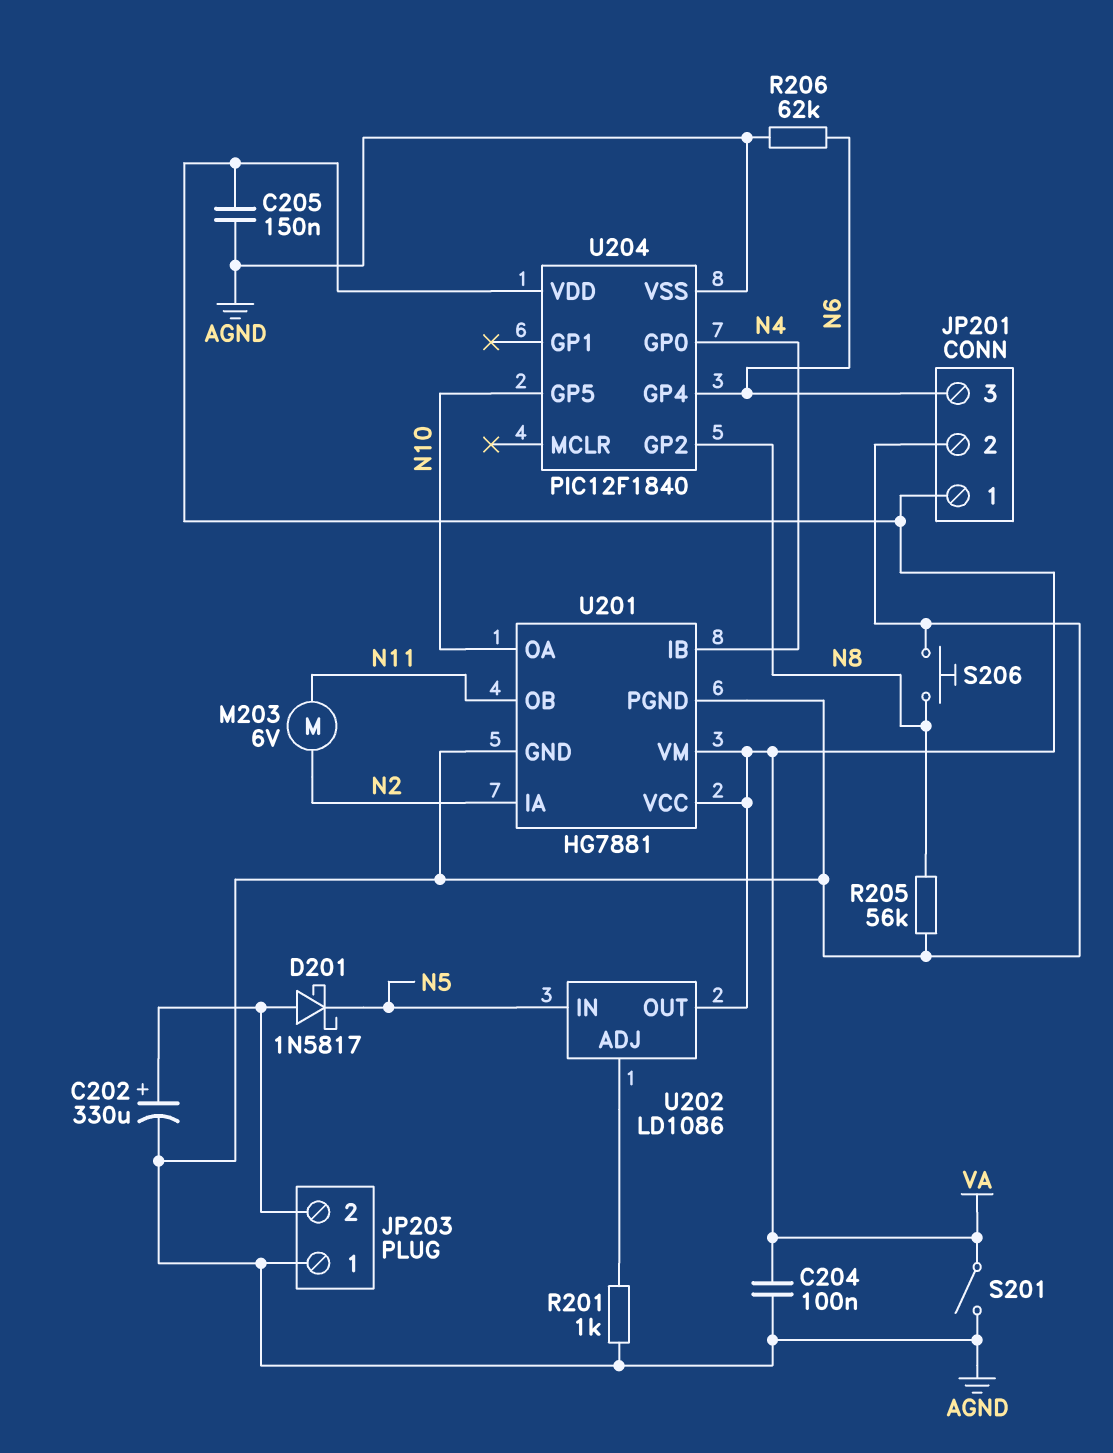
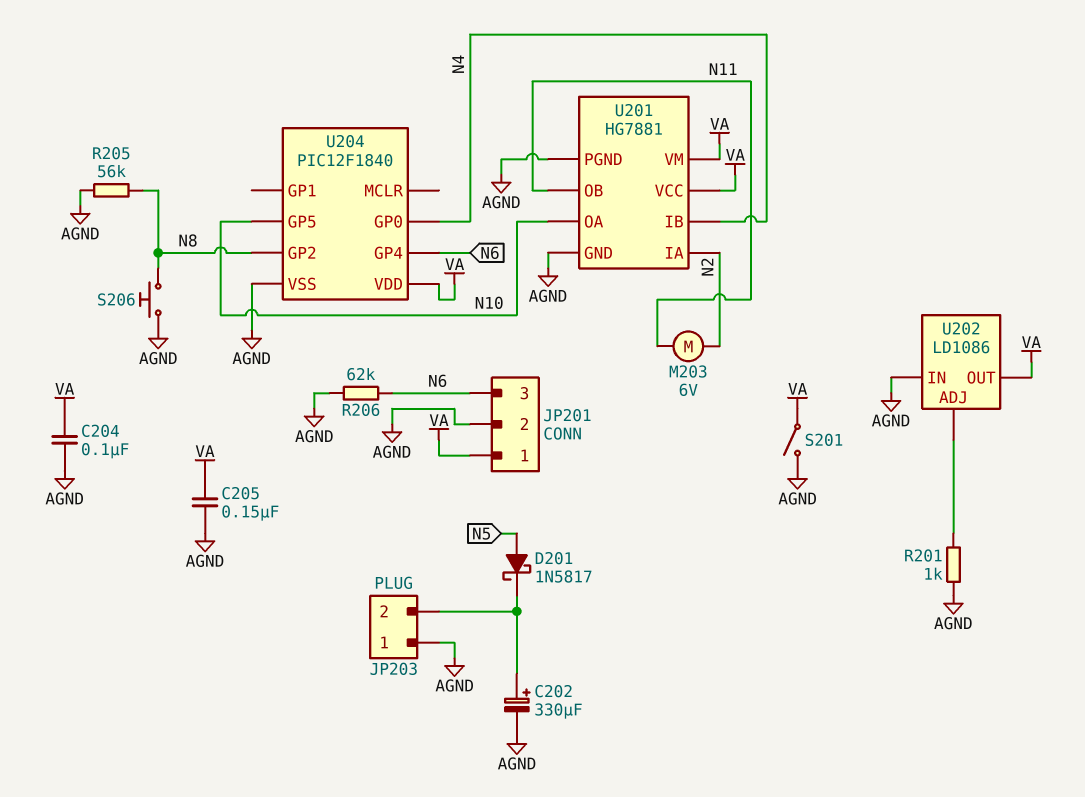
D201: schottky 1N5817 (A JP203/2, K N5) -> schottky 1N5817 (A N5, K JP203/2)
U202 pin IN: N5 -> AGND

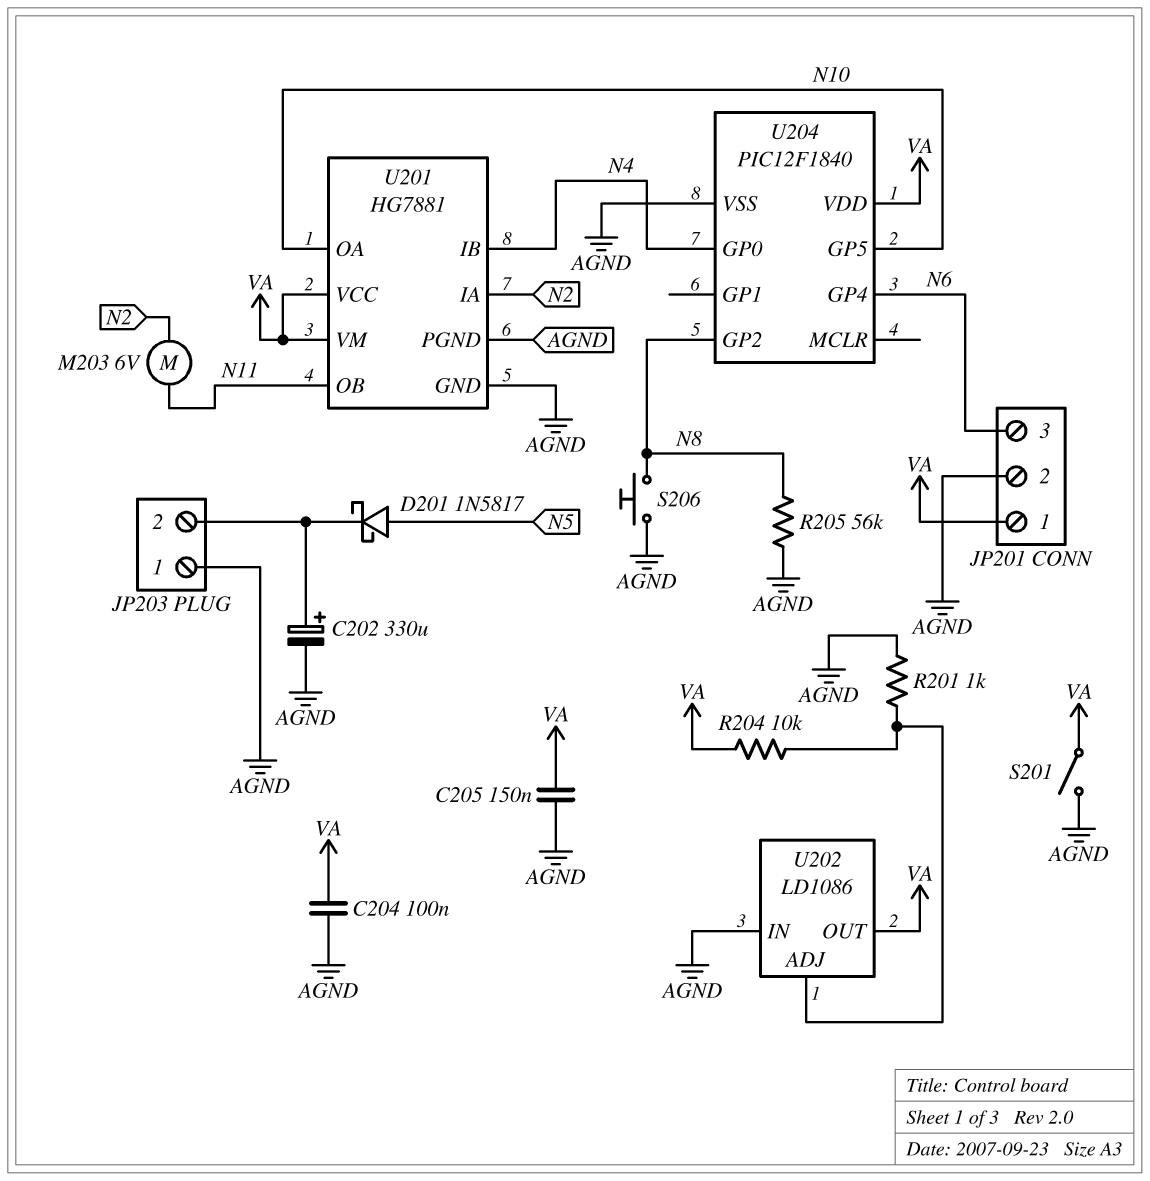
R204: none -> 10k (U202/ADJ, VA)
R206: 62k (AGND, N6) -> none

